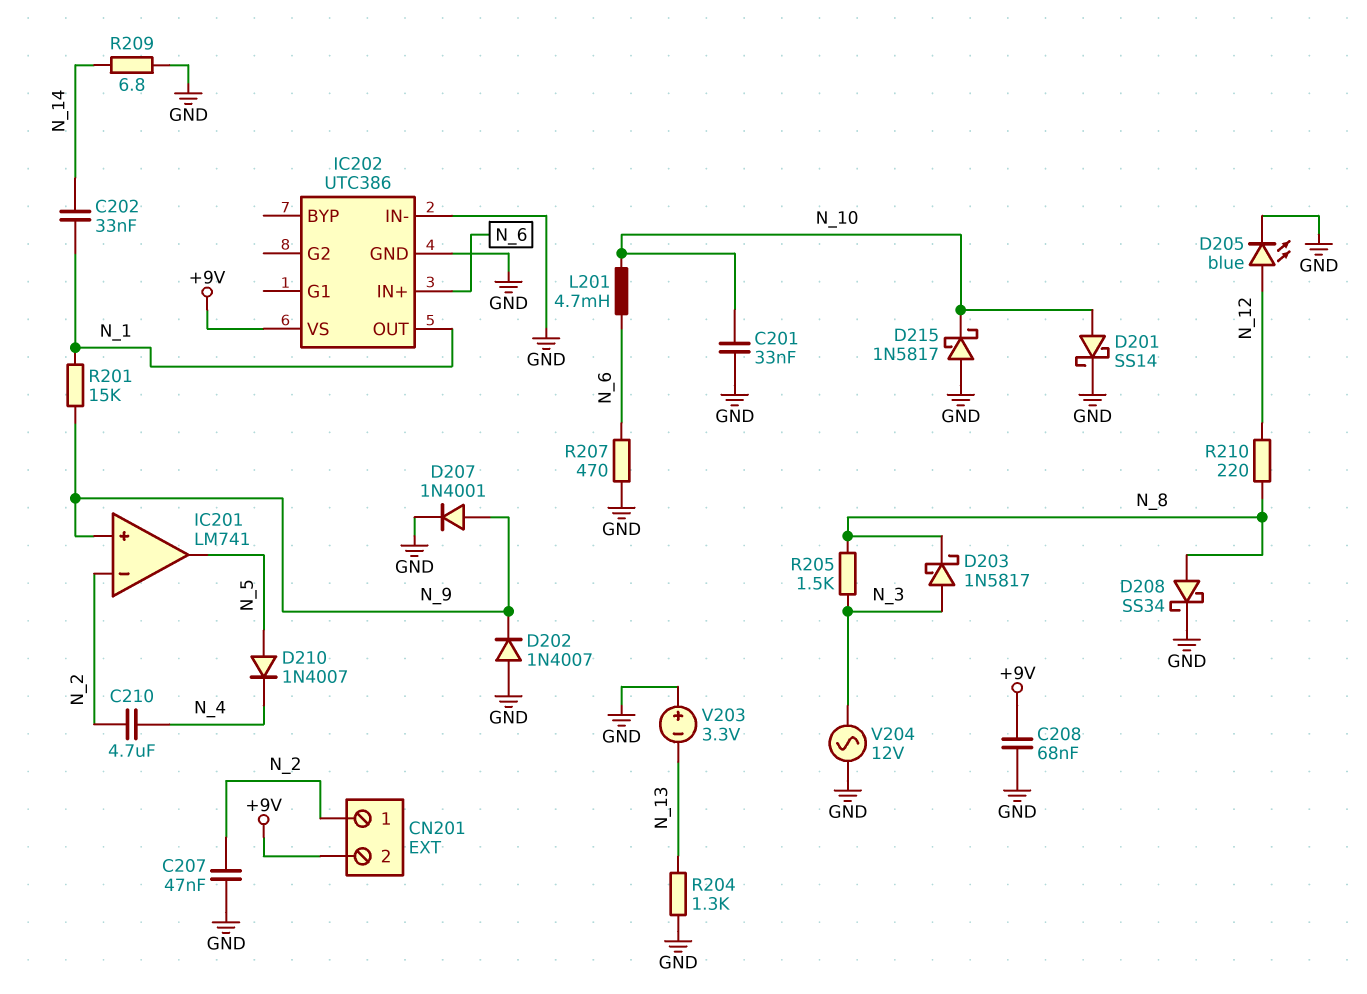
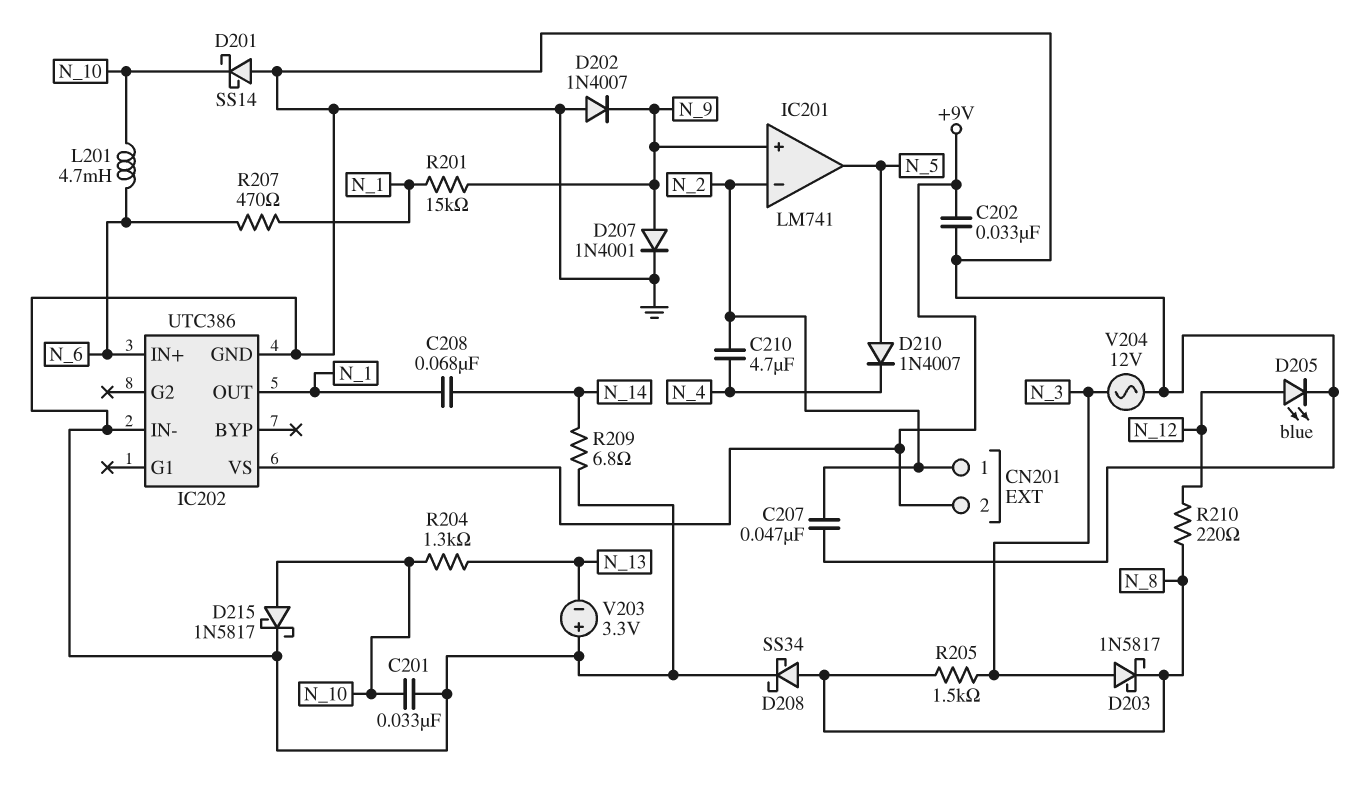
C202: 33nF (N_1, N_14) -> 33nF (+9V, GND)
C208: 68nF (+9V, GND) -> 68nF (N_1, N_14)
D201: schottky SS14 (A N_10, K GND) -> schottky SS14 (A GND, K N_10)
D215: schottky 1N5817 (A GND, K N_10) -> schottky 1N5817 (A N_10, K GND)
R204: 1.3k (GND, N_13) -> 1.3k (N_10, N_13)
R207: 470 (GND, N_6) -> 470 (N_1, N_6)

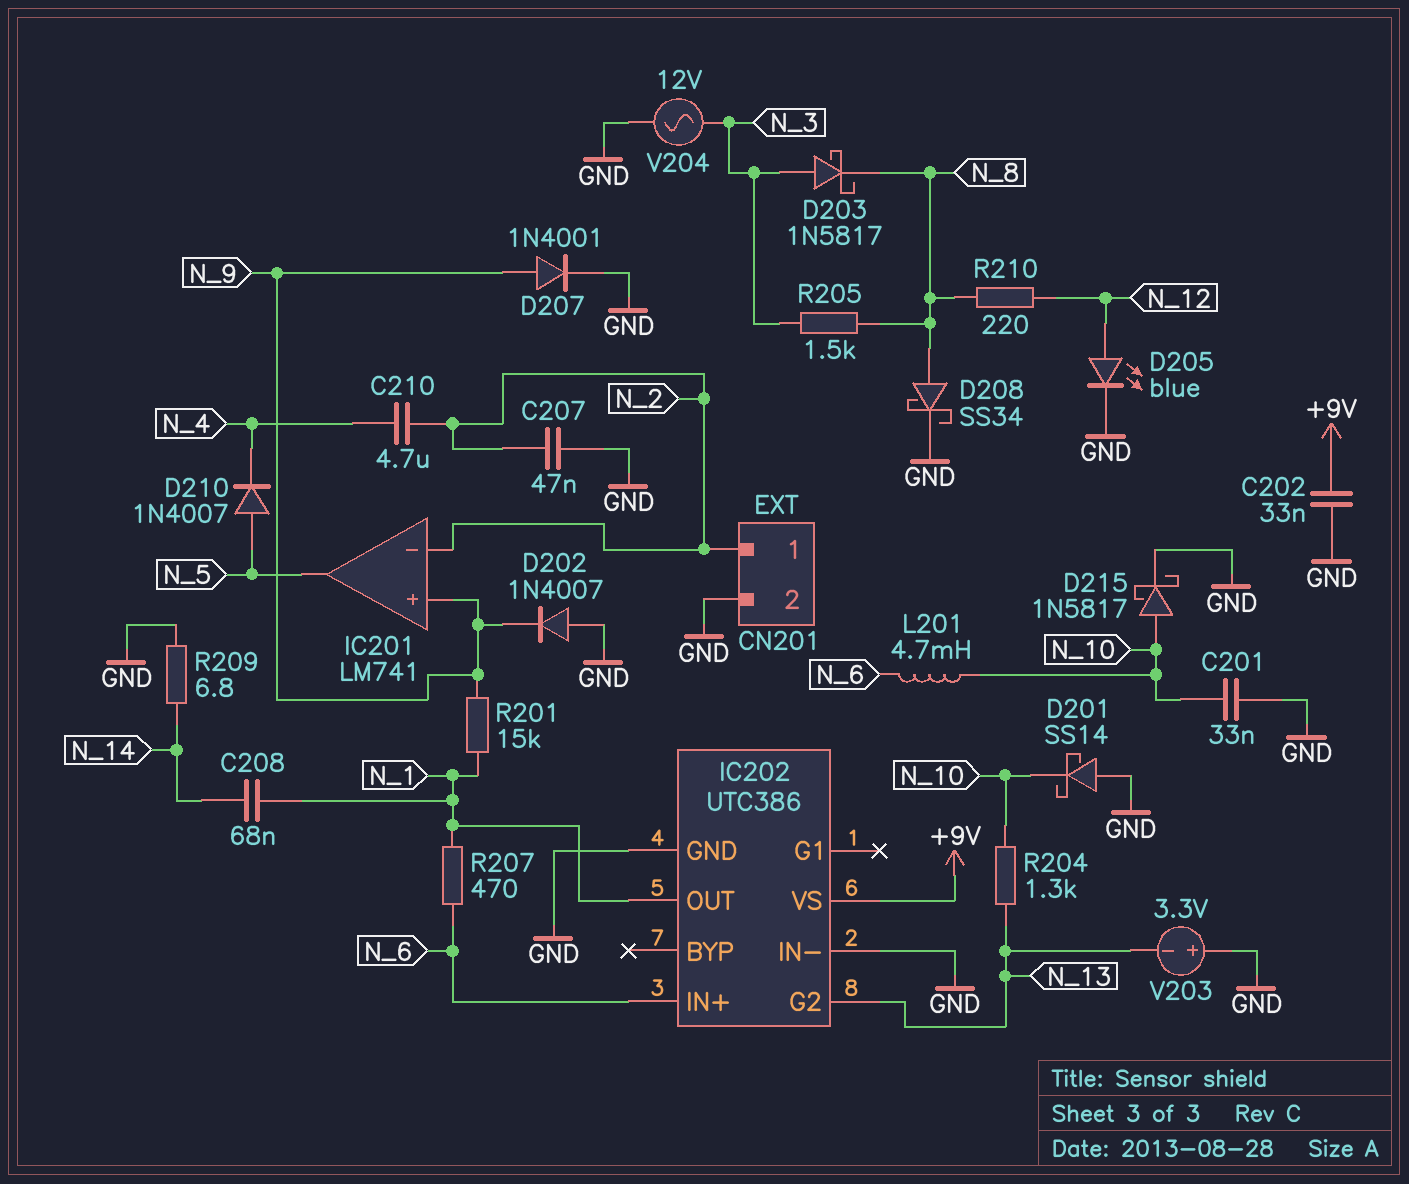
CN201 pin 2: +9V -> GND
IC202 pin G2: none -> N_13

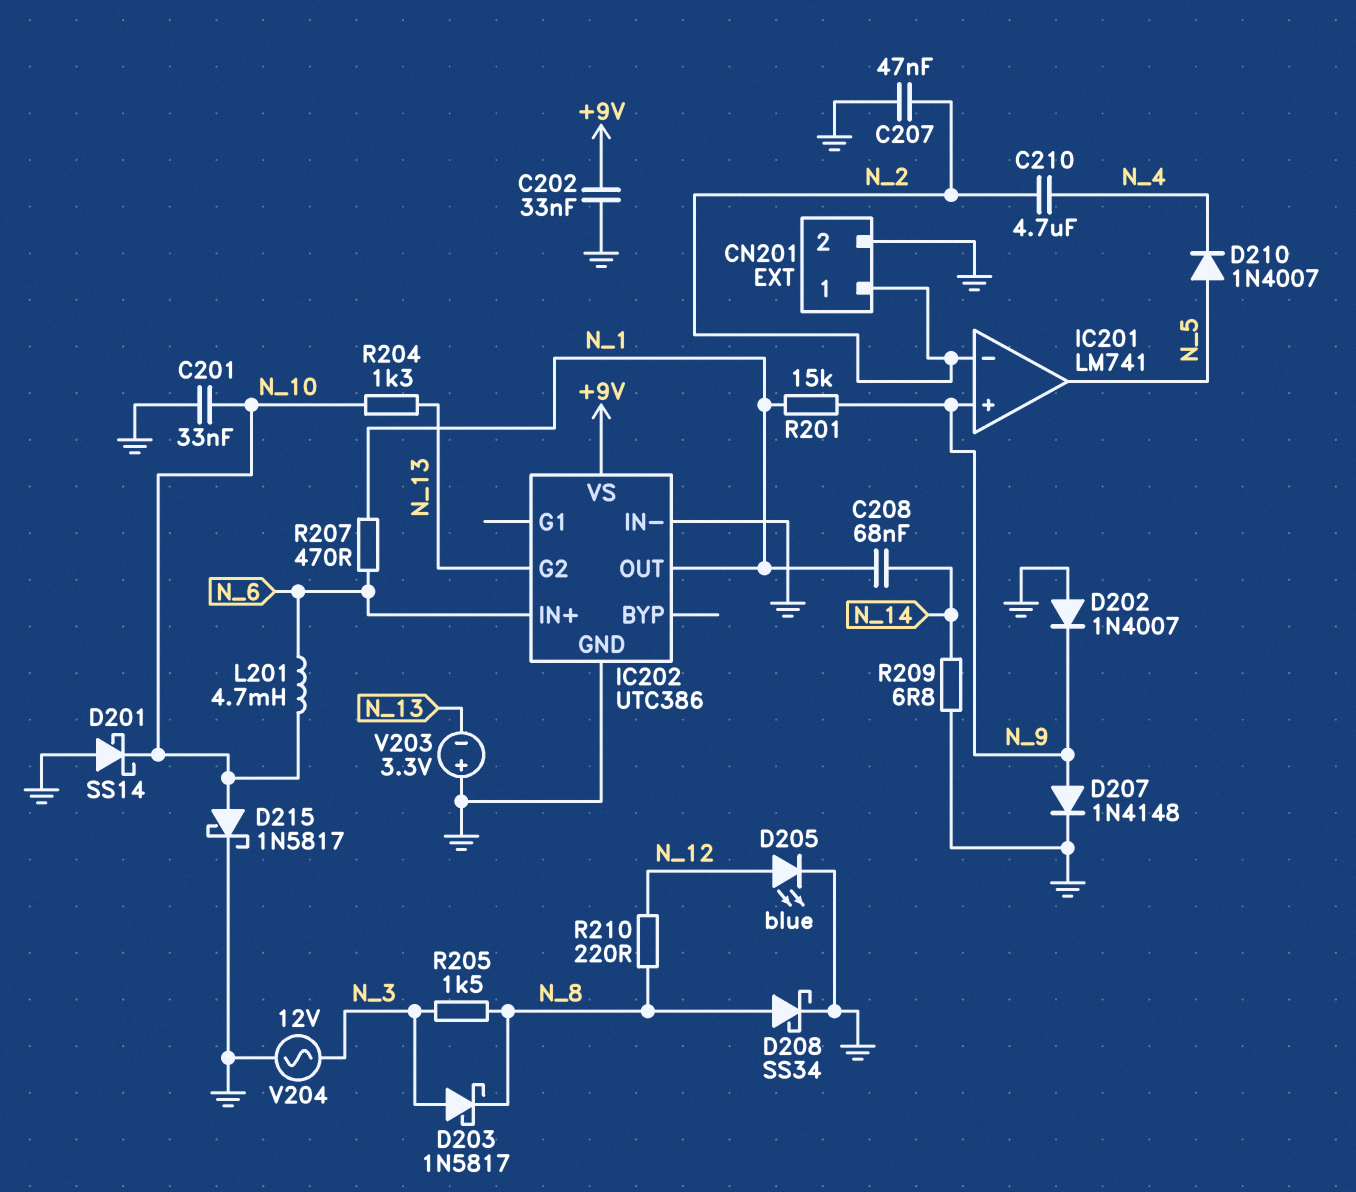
D207: diode 1N4001 (A N_9, K GND) -> diode 1N4148 (A N_9, K GND)

